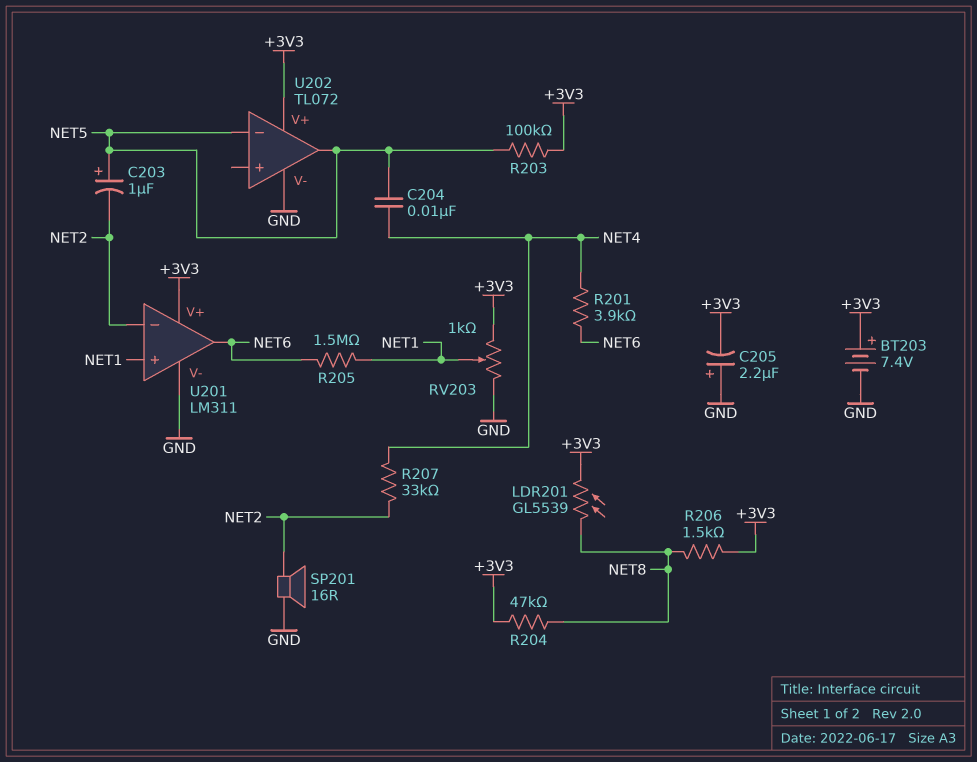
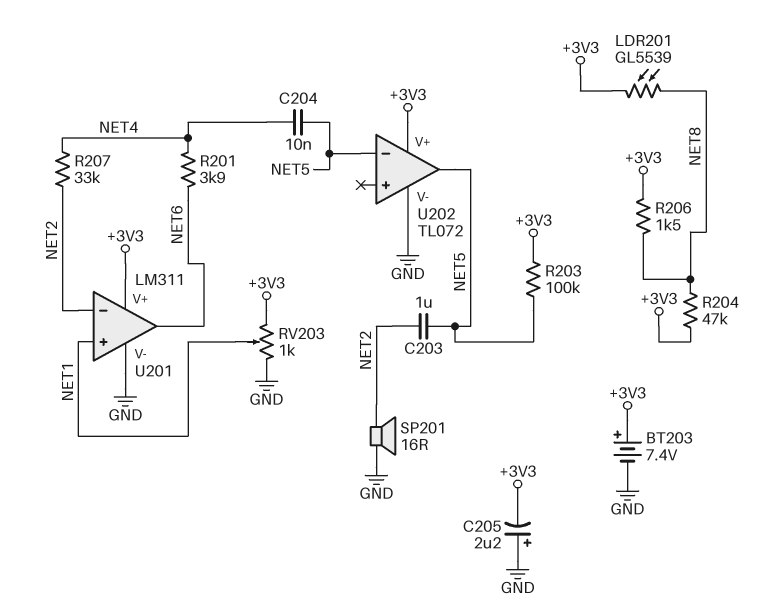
C203: 1uF (plus NET5, minus NET2) -> 1uF (NET2, NET5)
R205: 1.5M (NET1, NET6) -> none

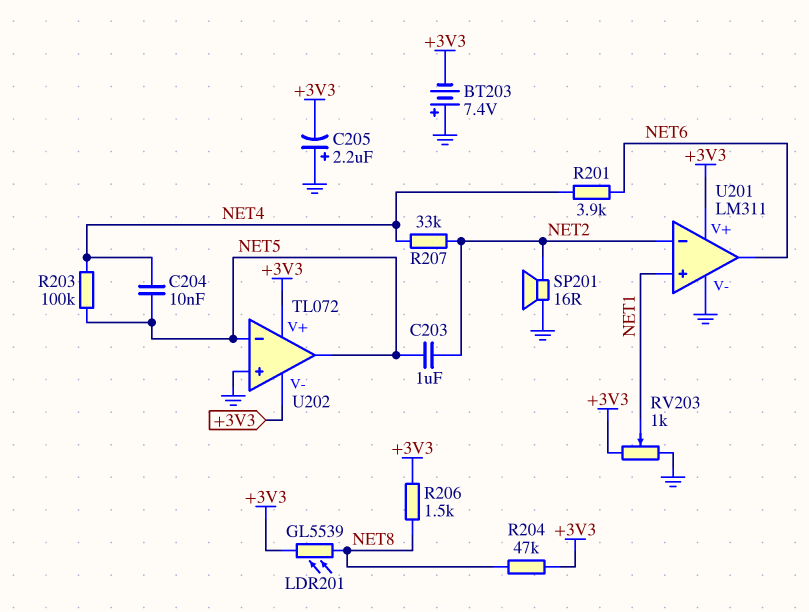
BT203: 7.4V (plus +3V3, minus GND) -> 7.4V (plus GND, minus +3V3)
R203: 100k (+3V3, NET5) -> 100k (NET4, NET5)
U202 pin V-: GND -> +3V3
U202 pin in+: none -> GND

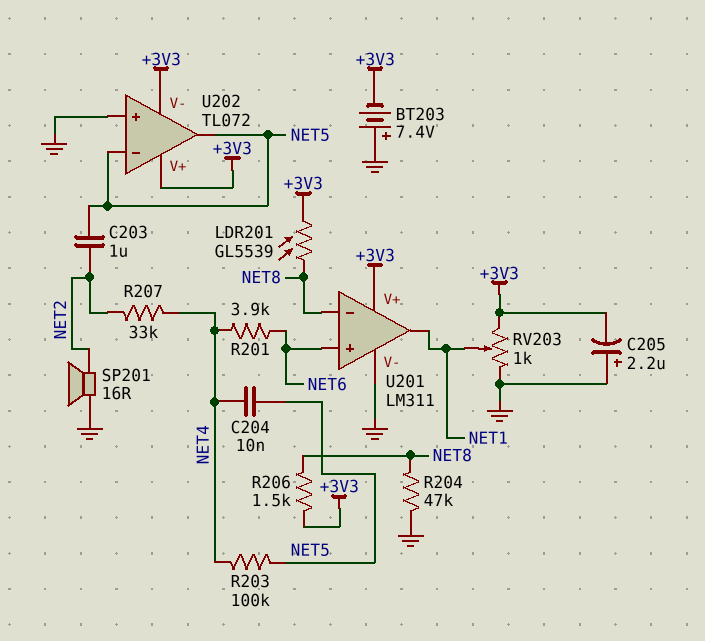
R204: 47k (+3V3, NET8) -> 47k (GND, NET8)
U201 pin in+: NET1 -> NET6
U201 pin in-: NET2 -> NET8
U201 pin out: NET6 -> NET1

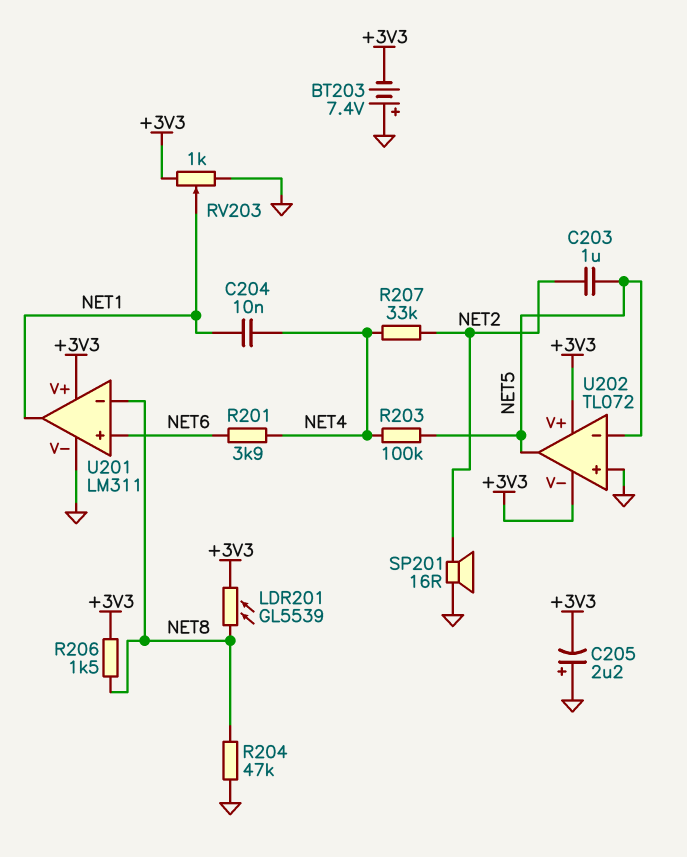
C204: 10nF (NET4, NET5) -> 10nF (NET1, NET4)

